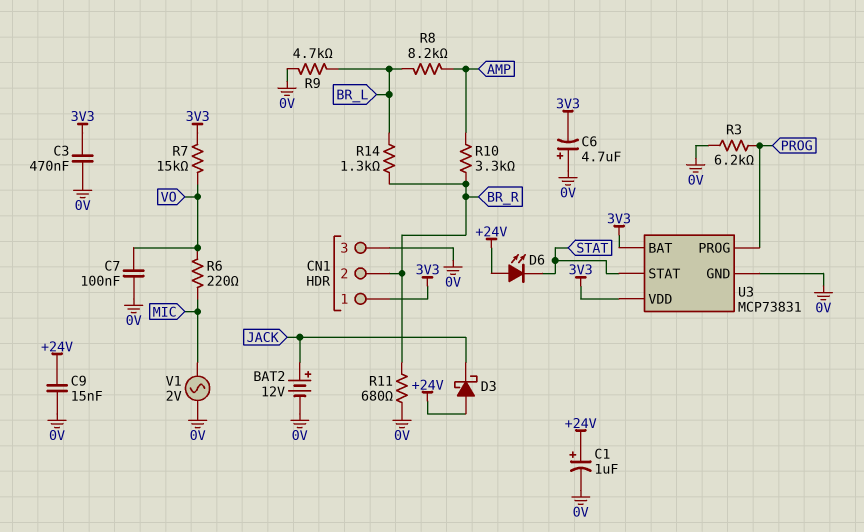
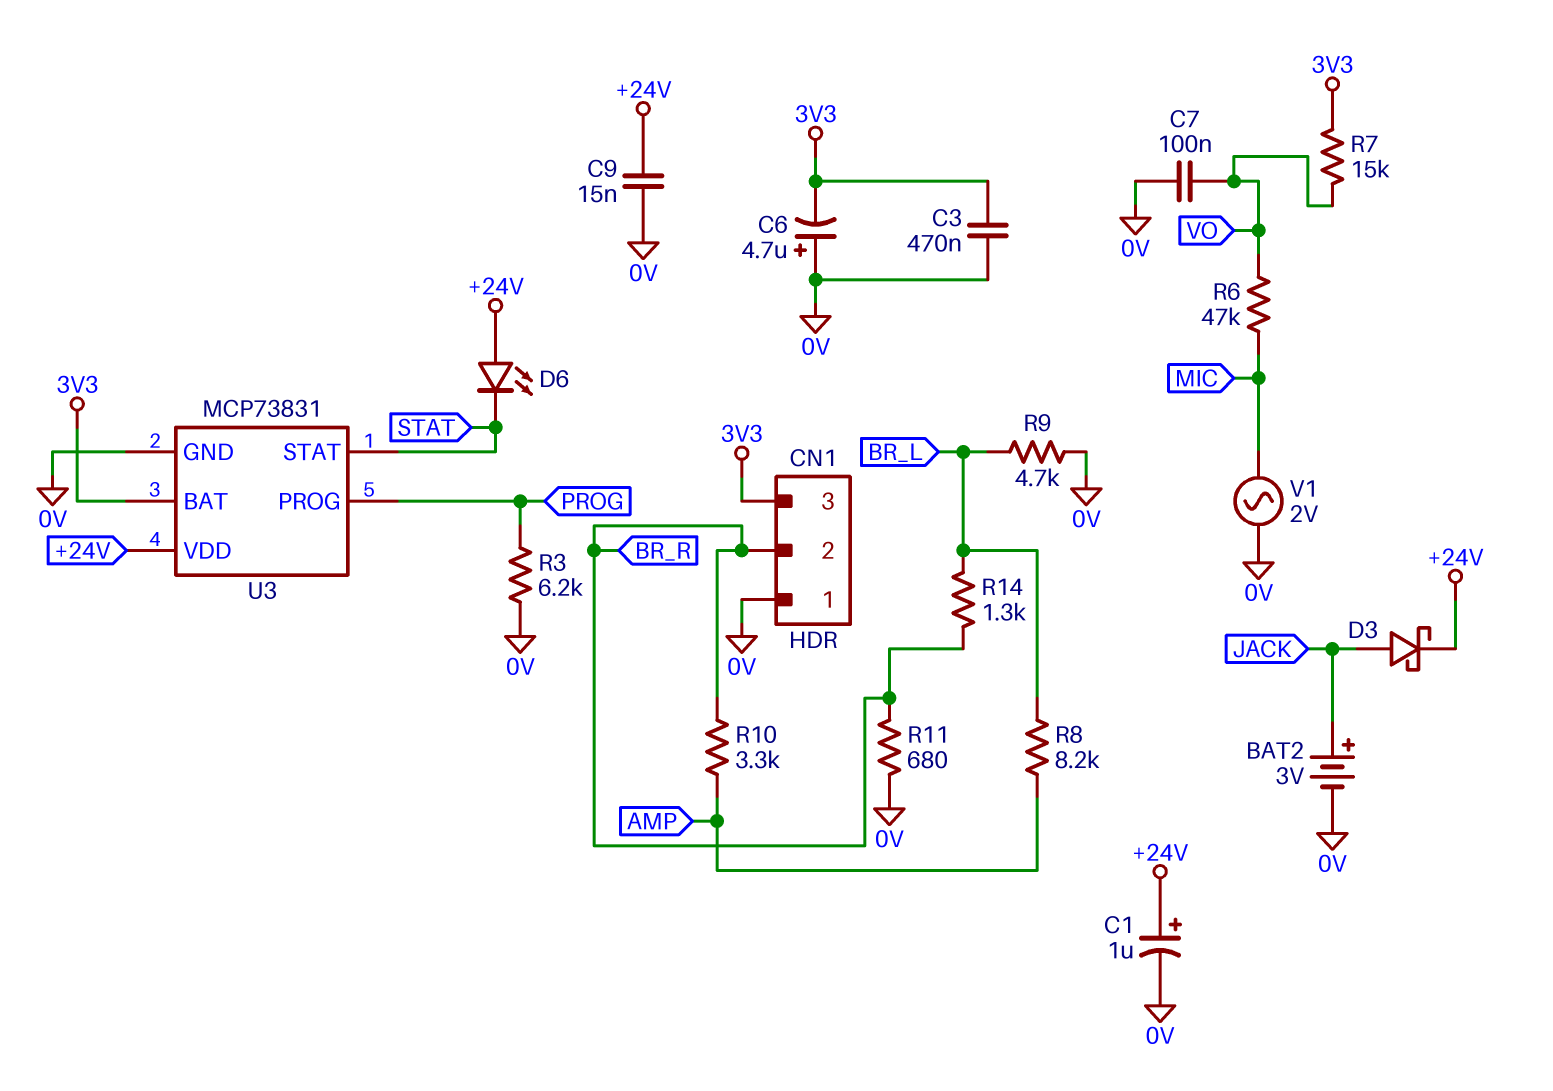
BAT2: 12V (plus JACK, minus 0V) -> 3V (plus JACK, minus 0V)
CN1 pin 1: 3V3 -> 0V
CN1 pin 3: 0V -> 3V3
D3: schottky (A +24V, K JACK) -> schottky (A JACK, K +24V)
R6: 220 (MIC, VO) -> 47k (MIC, VO)
U3 pin VDD: 3V3 -> +24V

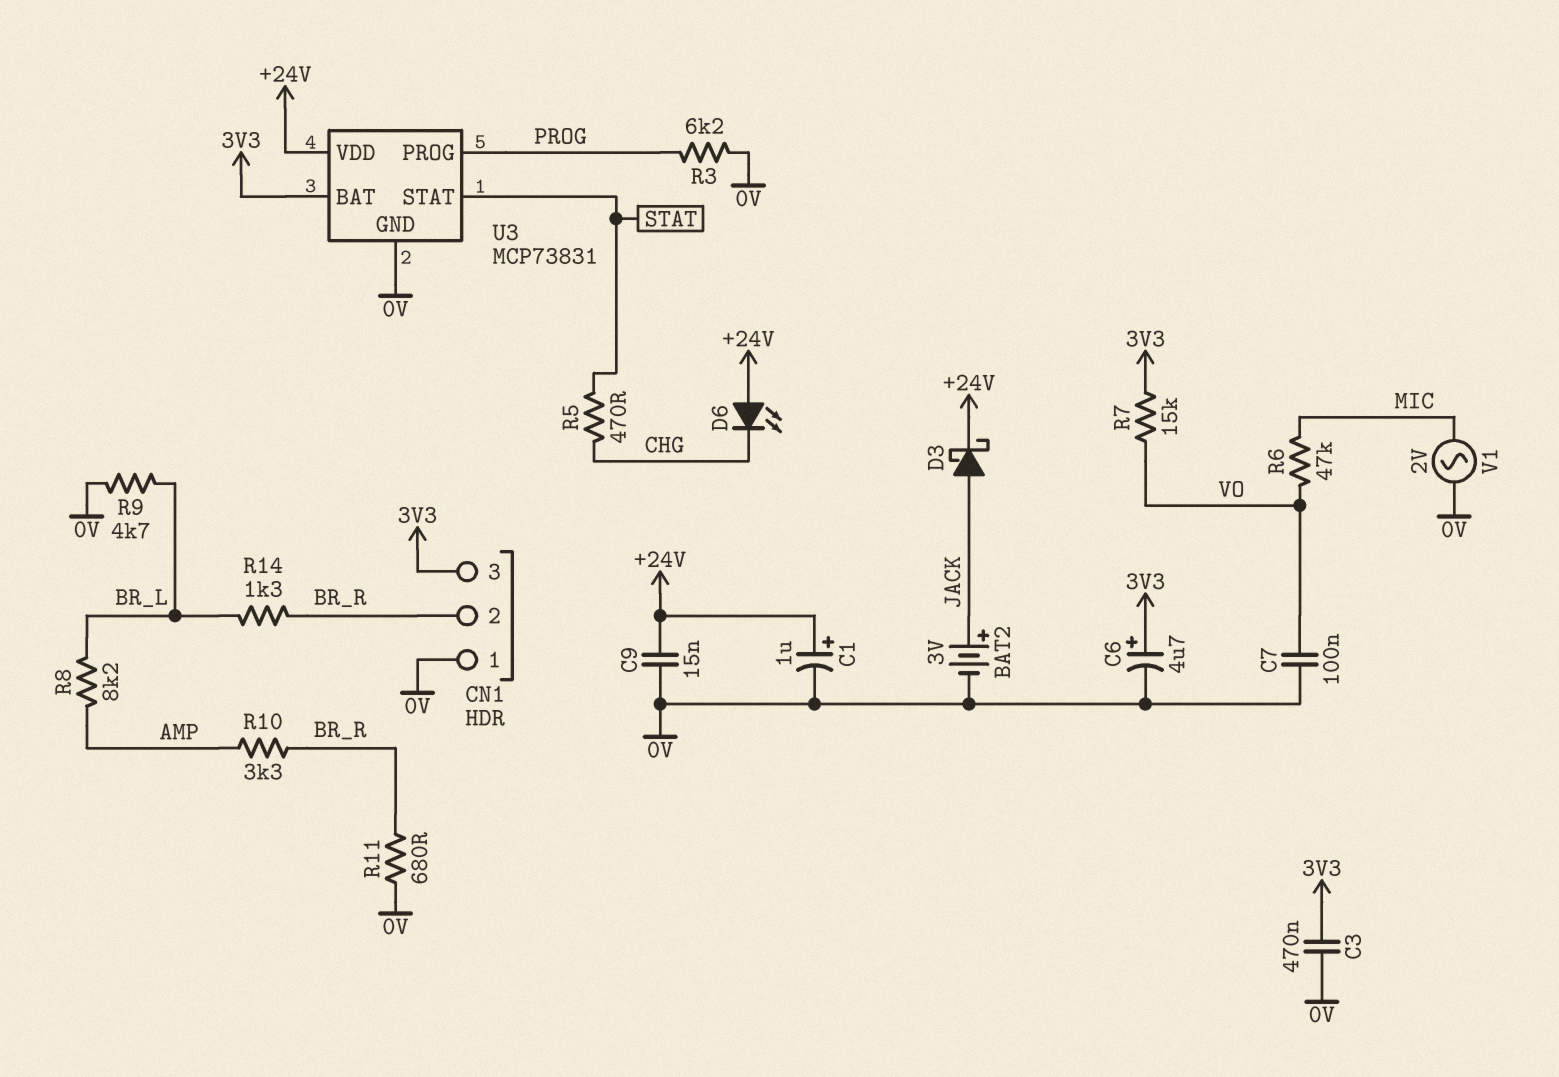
C6: 4.7uF (plus 0V, minus 3V3) -> 4.7uF (plus 3V3, minus 0V)
D6: LED (A +24V, K STAT) -> LED (A +24V, K CHG)
R5: none -> 470 (CHG, STAT)

